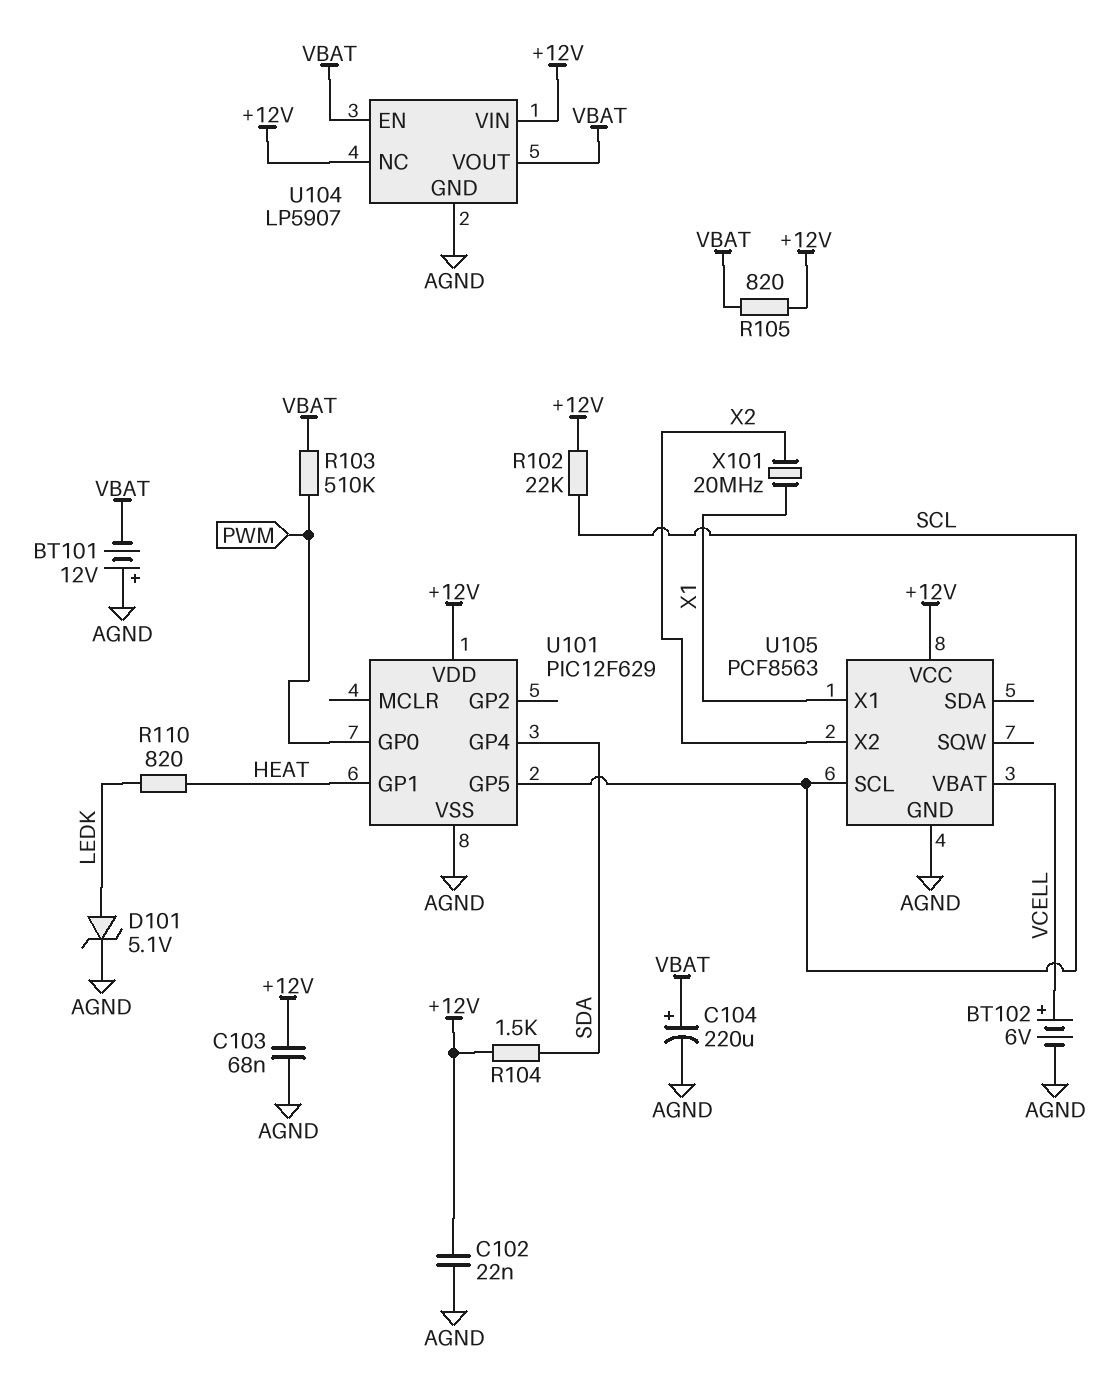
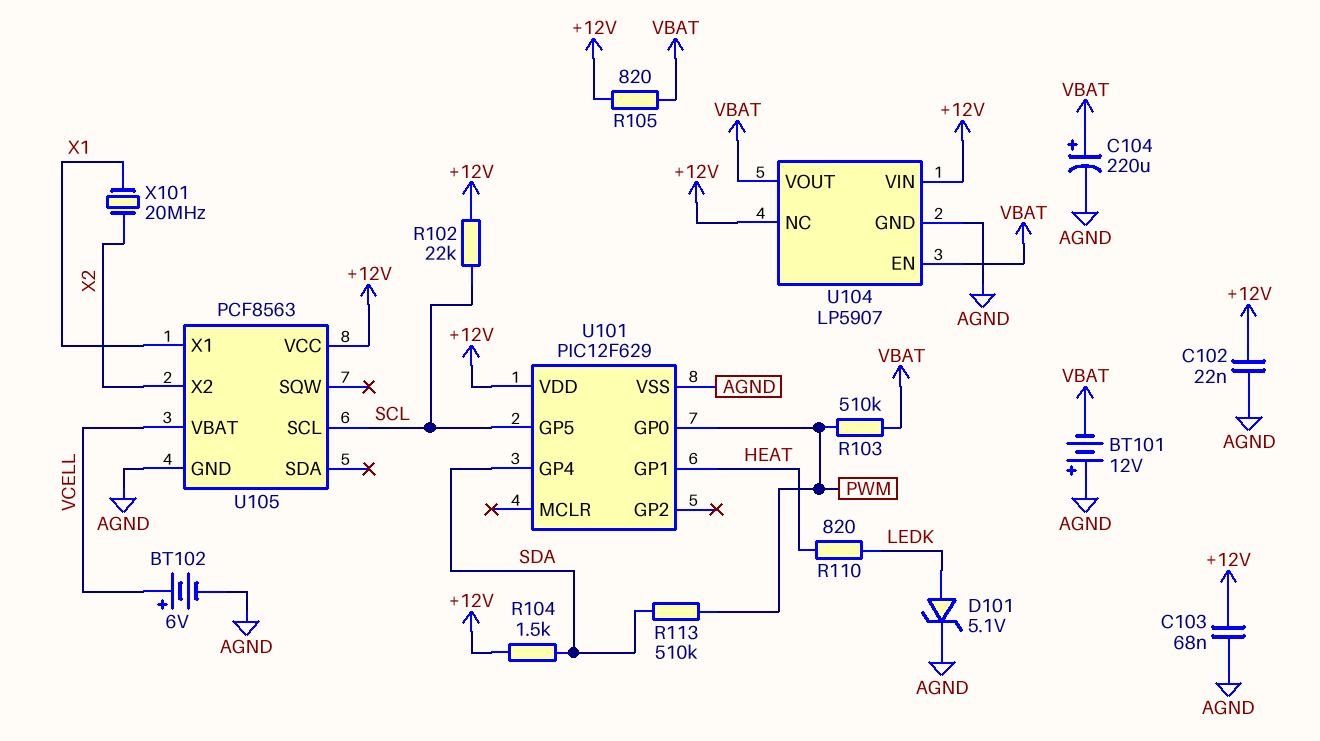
R113: none -> 510k (PWM, SDA)

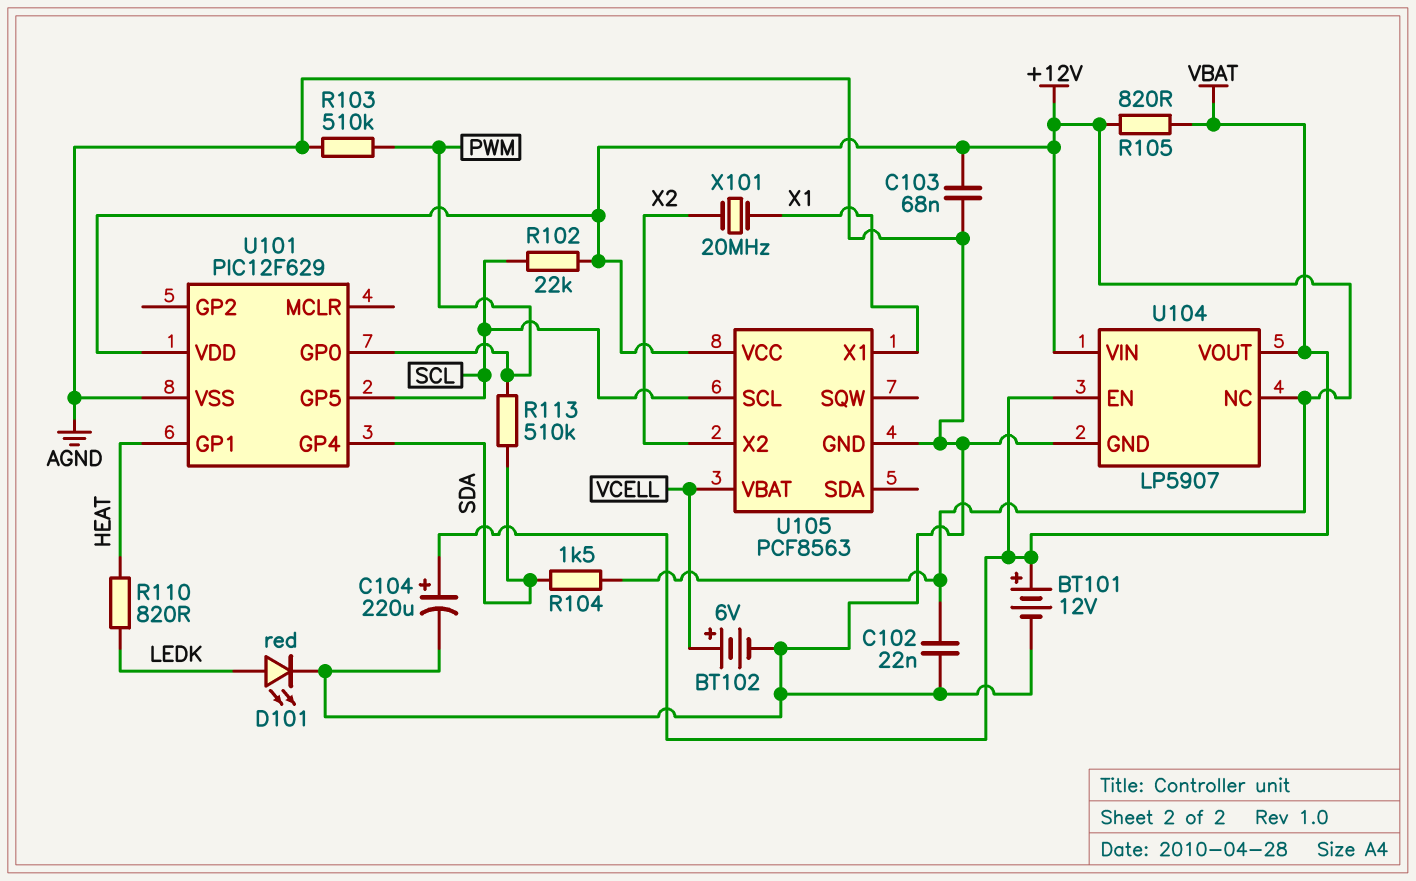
BT101: 12V (plus AGND, minus VBAT) -> 12V (plus VBAT, minus AGND)
D101: zener 5.1V (A LEDK, K AGND) -> LED red (A LEDK, K AGND)
R103: 510k (PWM, VBAT) -> 510k (AGND, PWM)

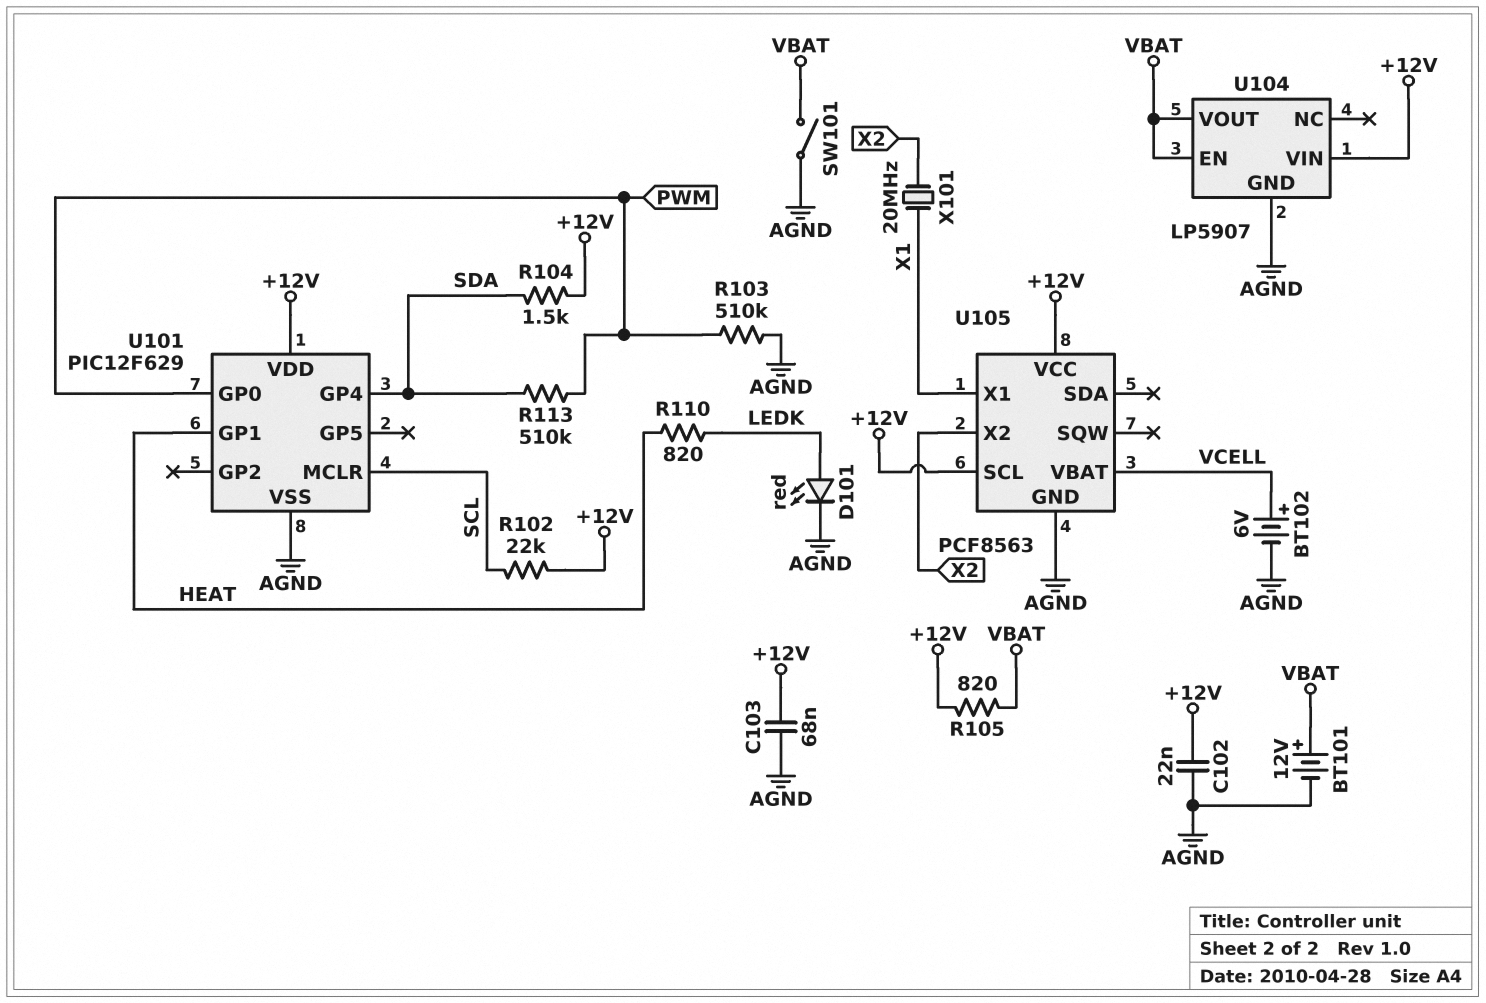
C104: 220uF (plus VBAT, minus AGND) -> none
SW101: none -> switch (AGND, VBAT)
U101 pin GP5: SCL -> none
U101 pin MCLR: none -> SCL
U104 pin NC: +12V -> none
U105 pin SCL: SCL -> +12V

